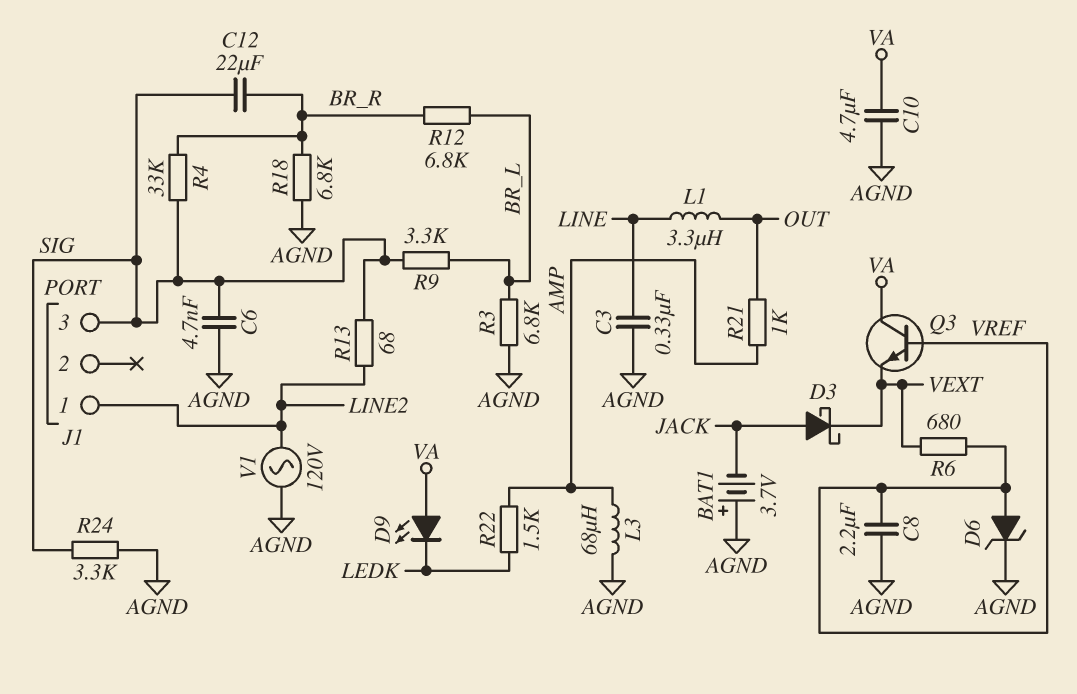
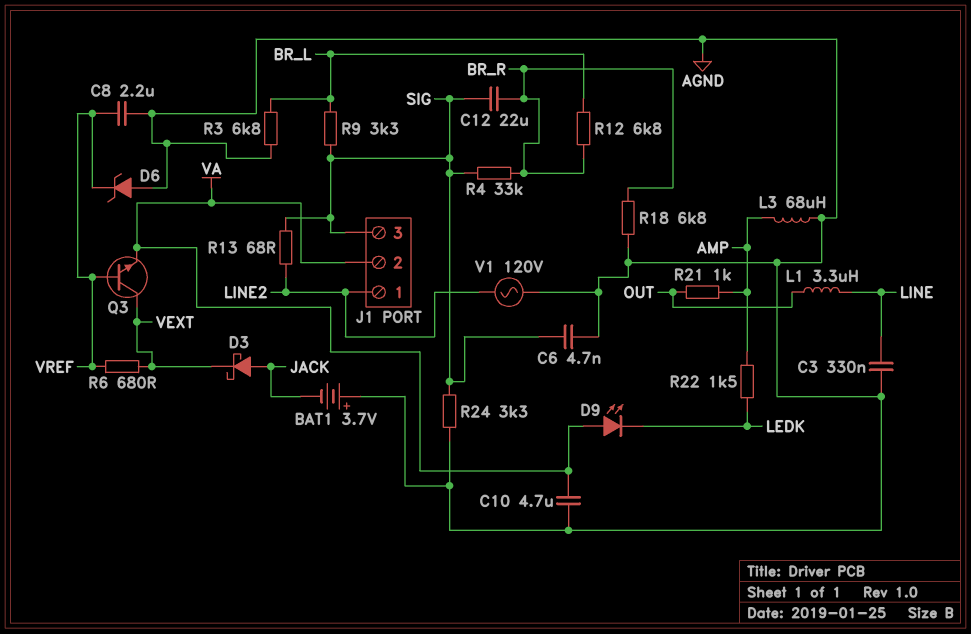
D6: zener (A VREF, K AGND) -> zener (A AGND, K VREF)
J1 pin 2: none -> VA
Q3: NPN (B VREF, C VA, E VEXT) -> NPN (B VREF, C VEXT, E VA)

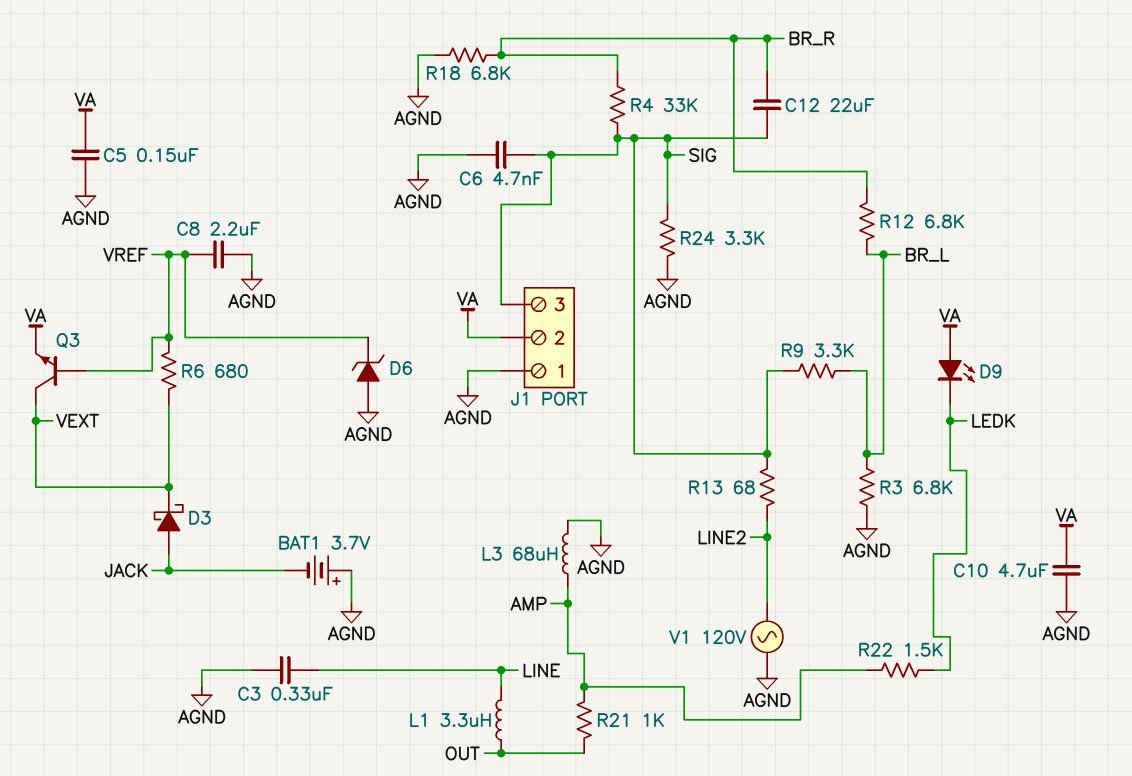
C5: none -> 150nF (AGND, VA)
J1 pin 1: LINE2 -> AGND

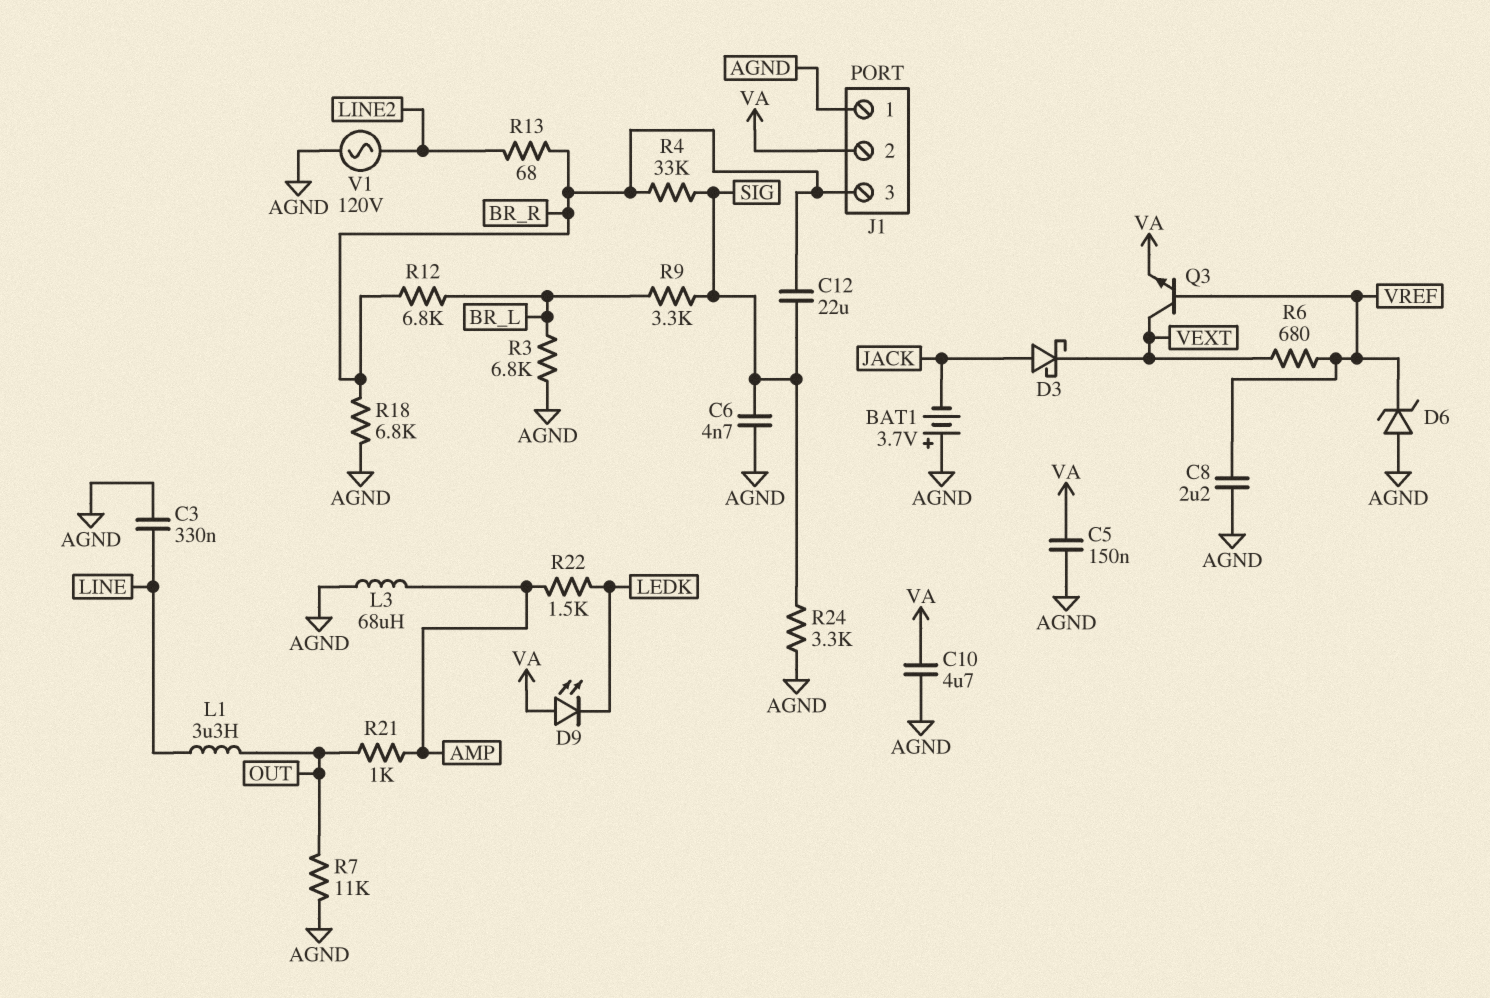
J1 pin 3: SIG -> BR_R
R7: none -> 11k (AGND, OUT)
R13: 68 (LINE2, SIG) -> 68 (BR_R, LINE2)

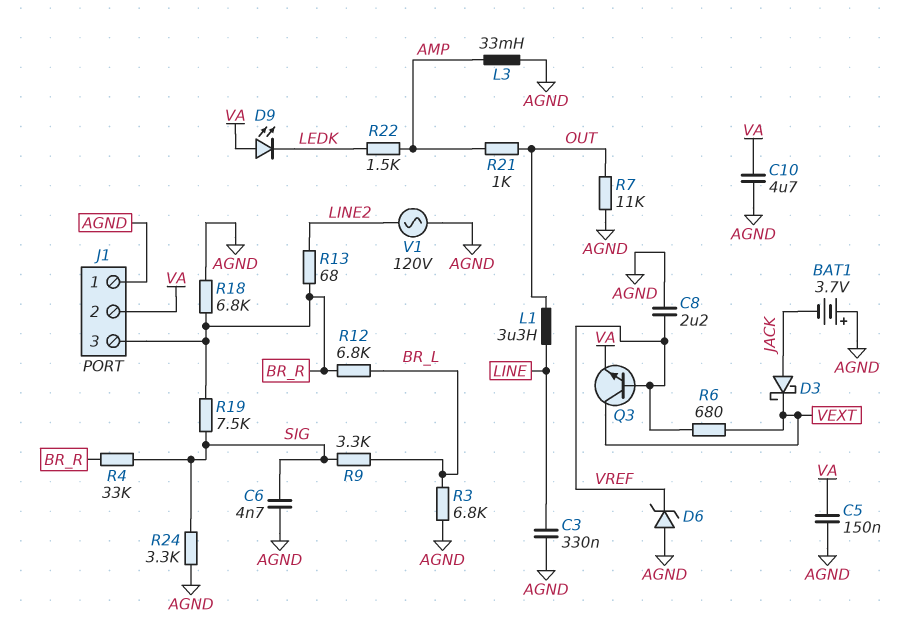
C12: 22uF (BR_R, SIG) -> none
L3: 68uH (AGND, AMP) -> 33mH (AGND, AMP)
R19: none -> 7.5k (BR_R, SIG)

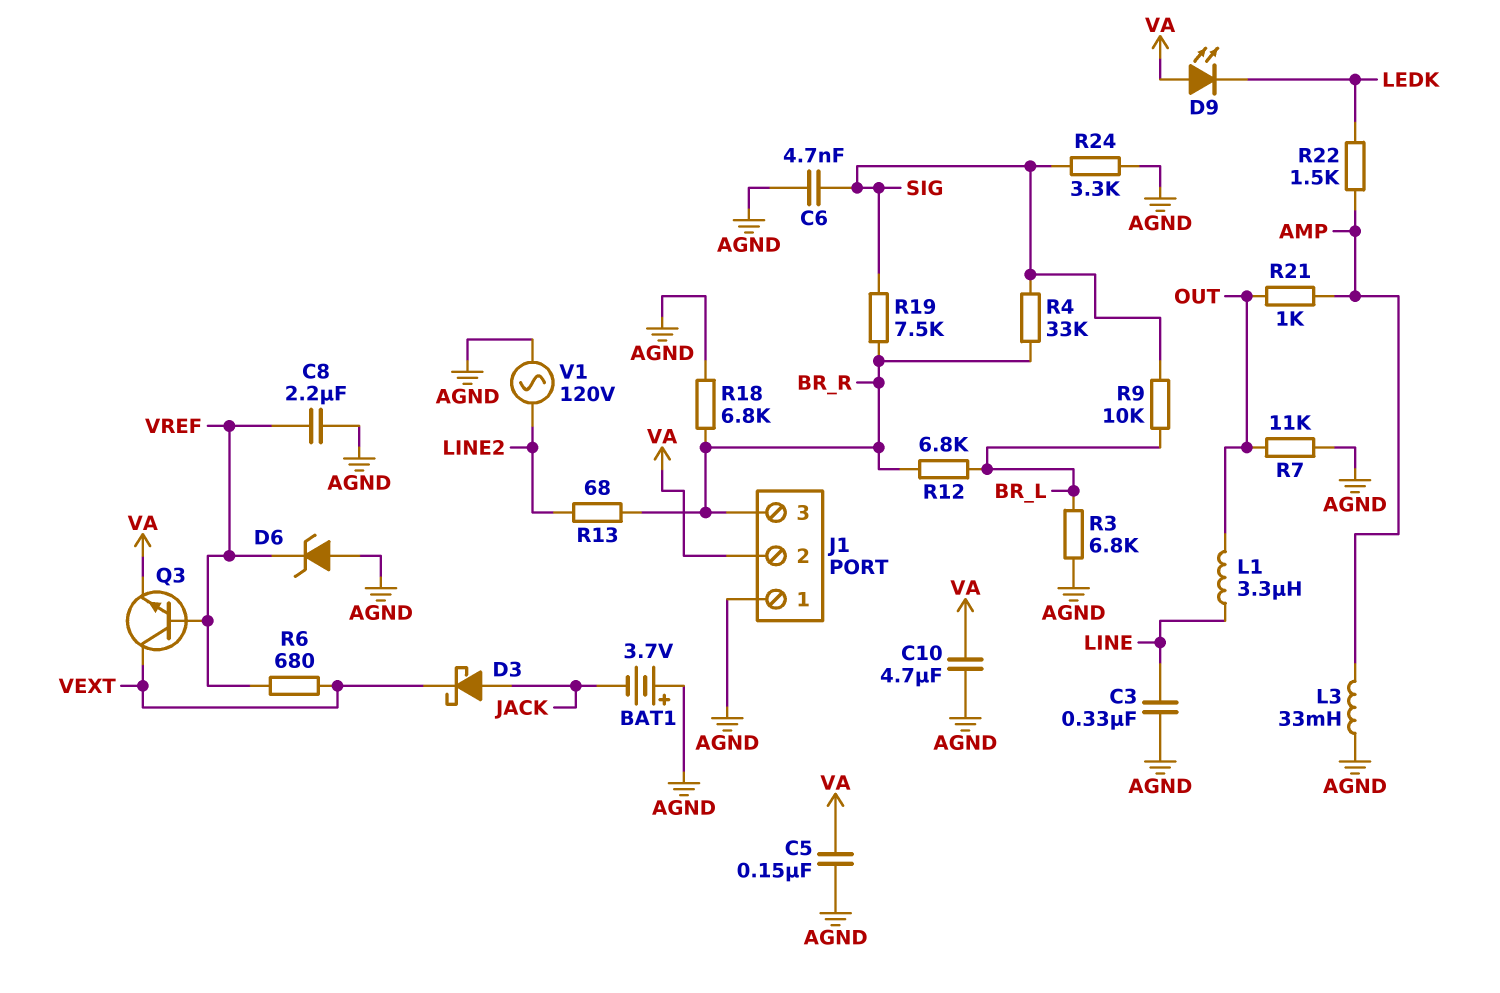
R9: 3.3k (BR_L, SIG) -> 10k (BR_L, SIG)

